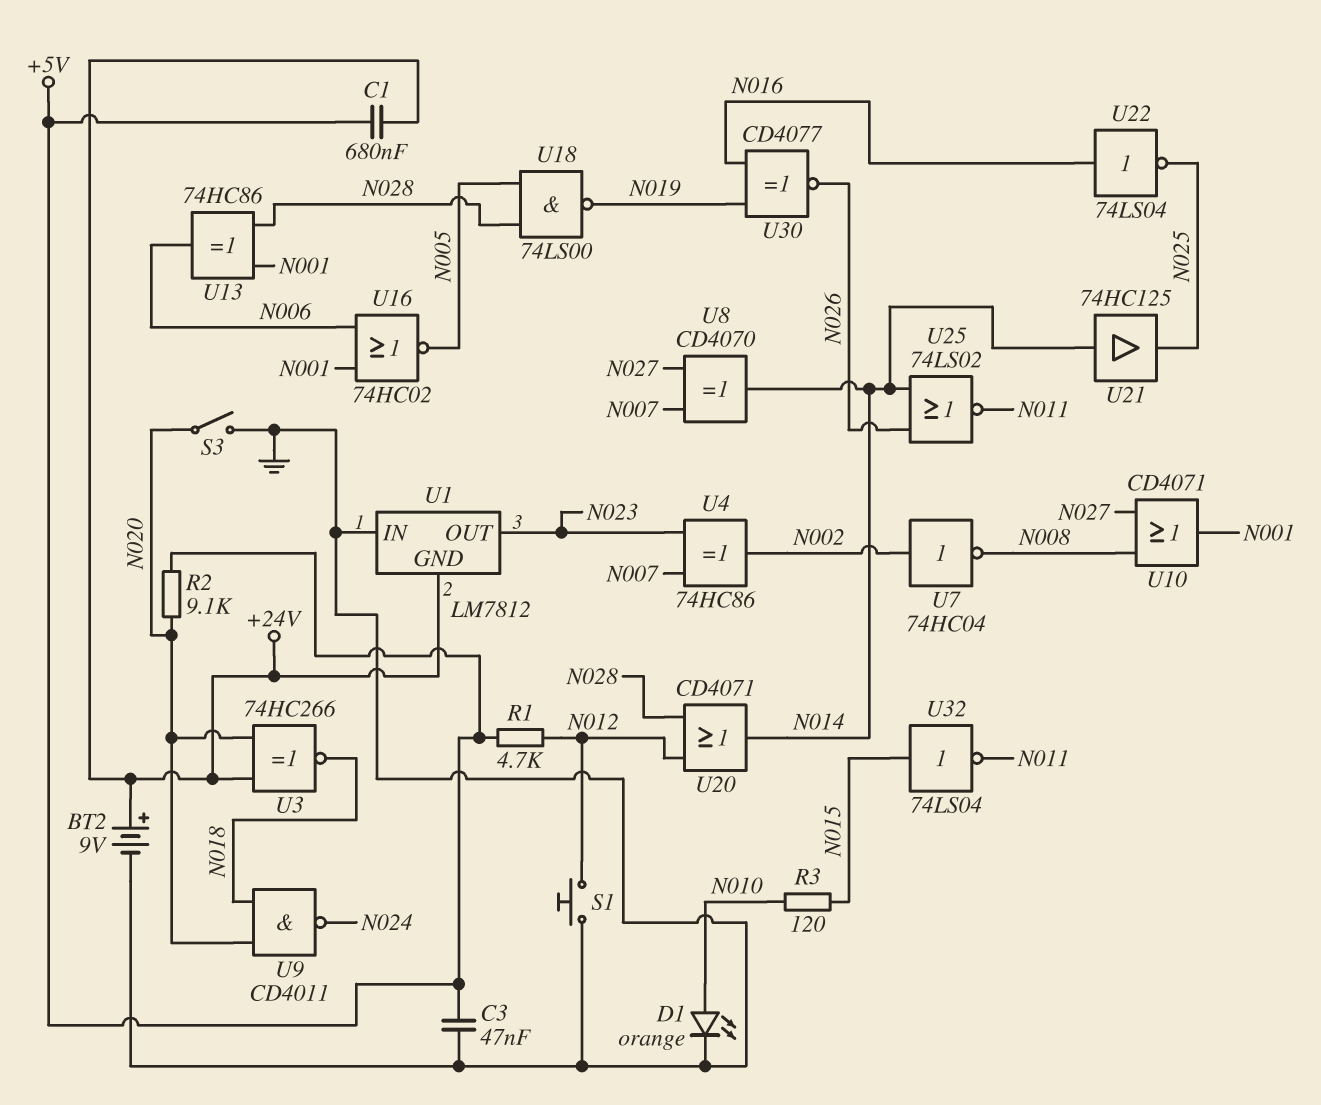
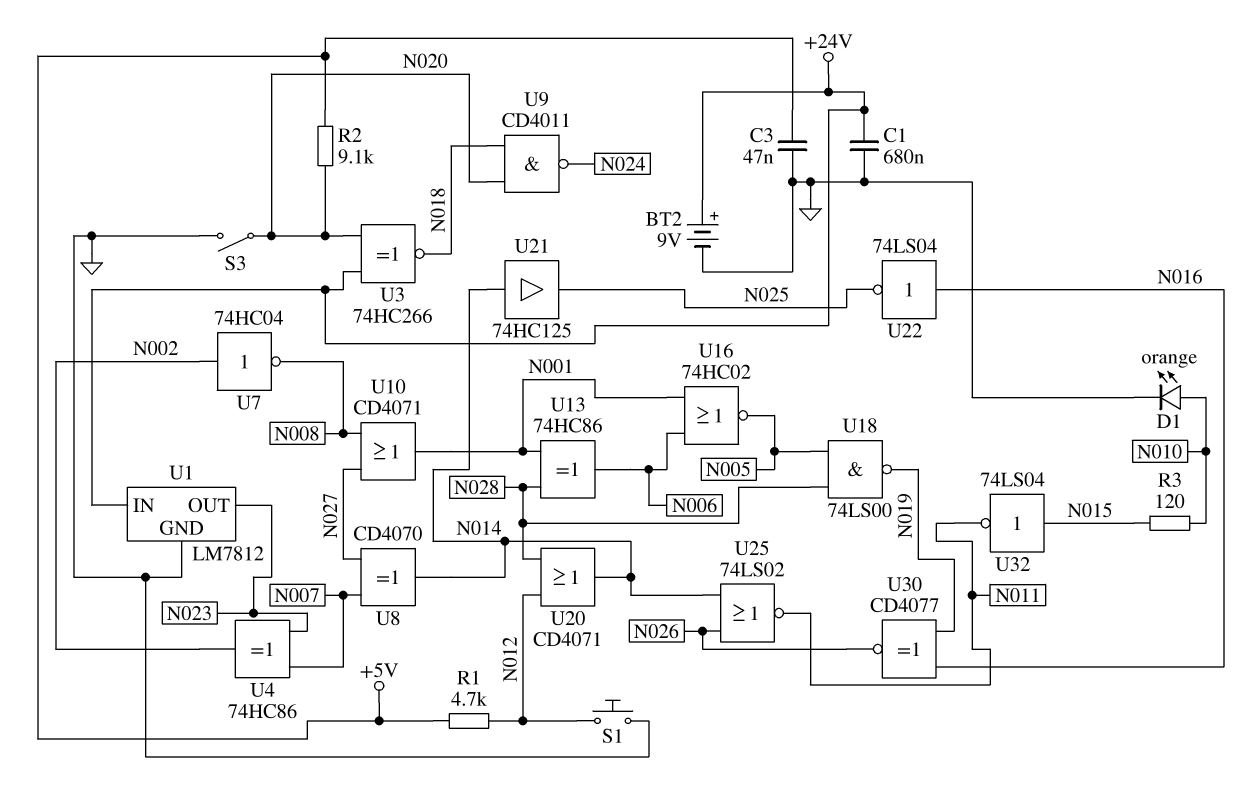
C1: 680nF (+5V, +24V) -> 680nF (+24V, GND)
U1 pin GND: +24V -> GND
U1 pin IN: GND -> +24V

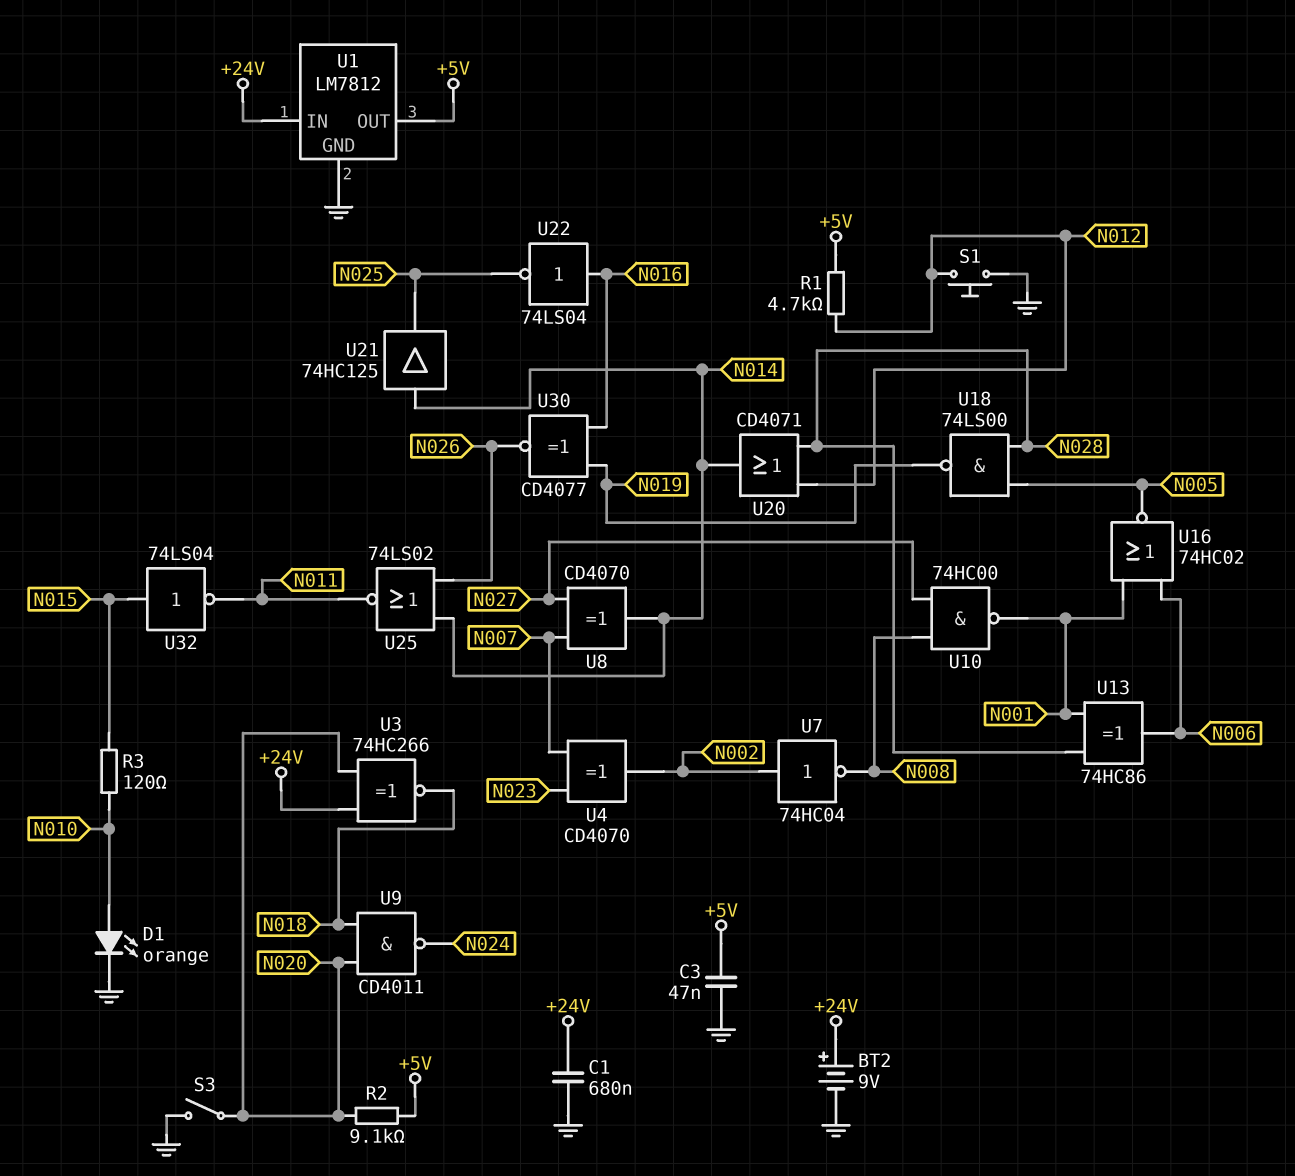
U1 pin OUT: N023 -> +5V
U4: XOR 74HC86 (in N007, in N023, out N002) -> XOR CD4070 (in N007, in N023, out N002)
U10: OR CD4071 (in N008, in N027, out N001) -> NAND 74HC00 (in N008, in N027, out N001)

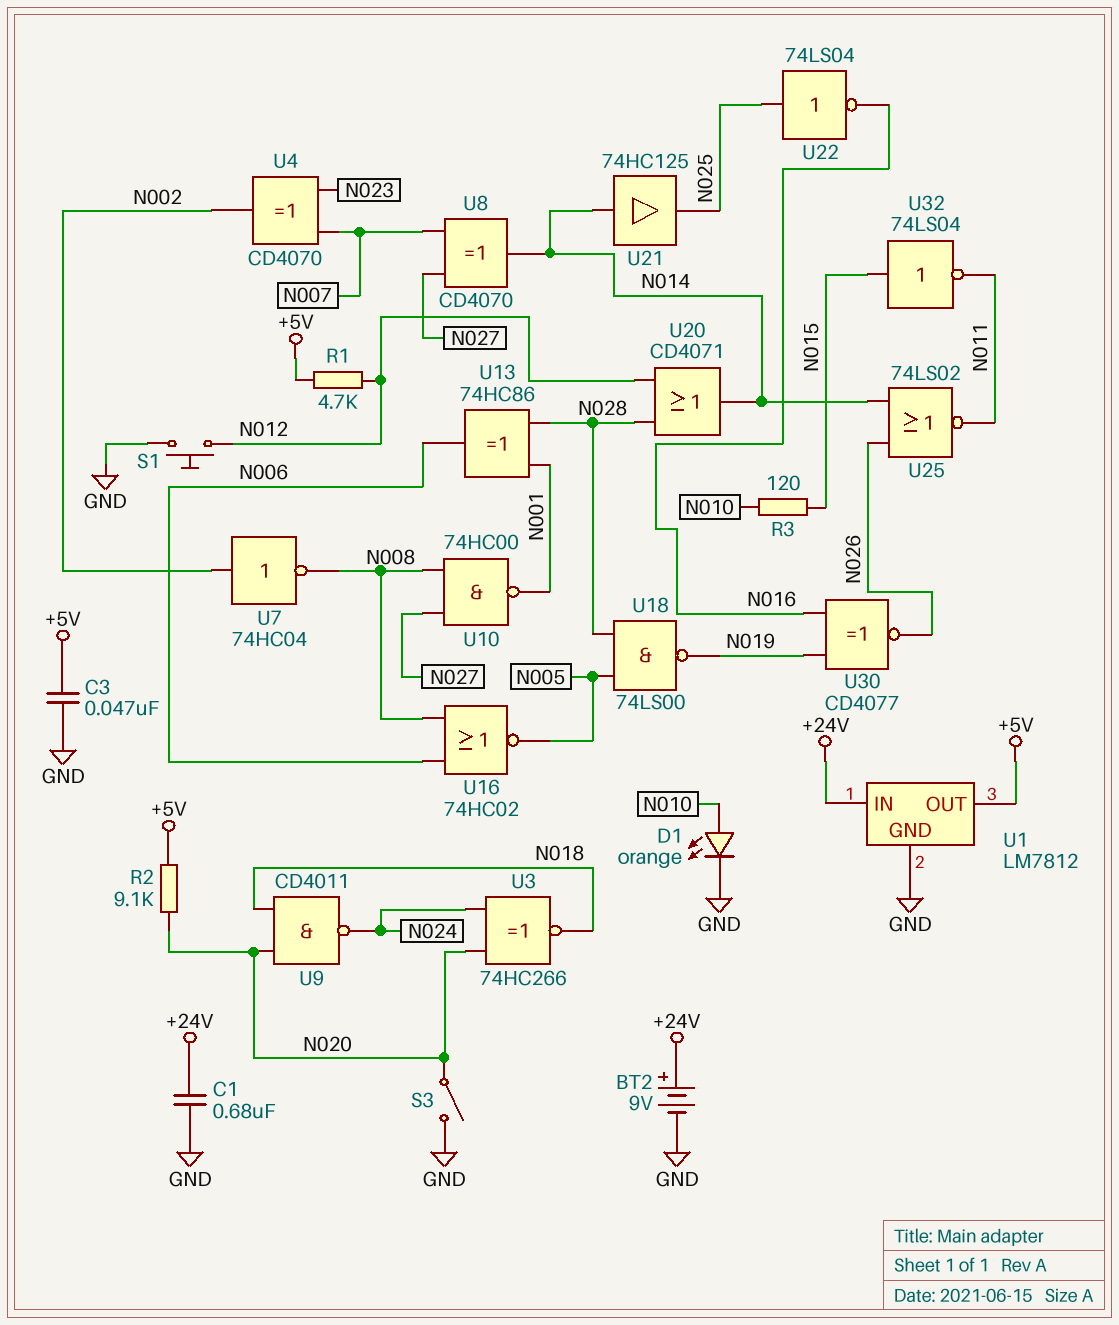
U3: XNOR 74HC266 (in +24V, in N020, out N018) -> XNOR 74HC266 (in N020, in N024, out N018)
U16: NOR 74HC02 (in N001, in N006, out N005) -> NOR 74HC02 (in N006, in N008, out N005)
U22: NOT 74LS04 (in N016, out N025) -> NOT 74LS04 (in N025, out N016)

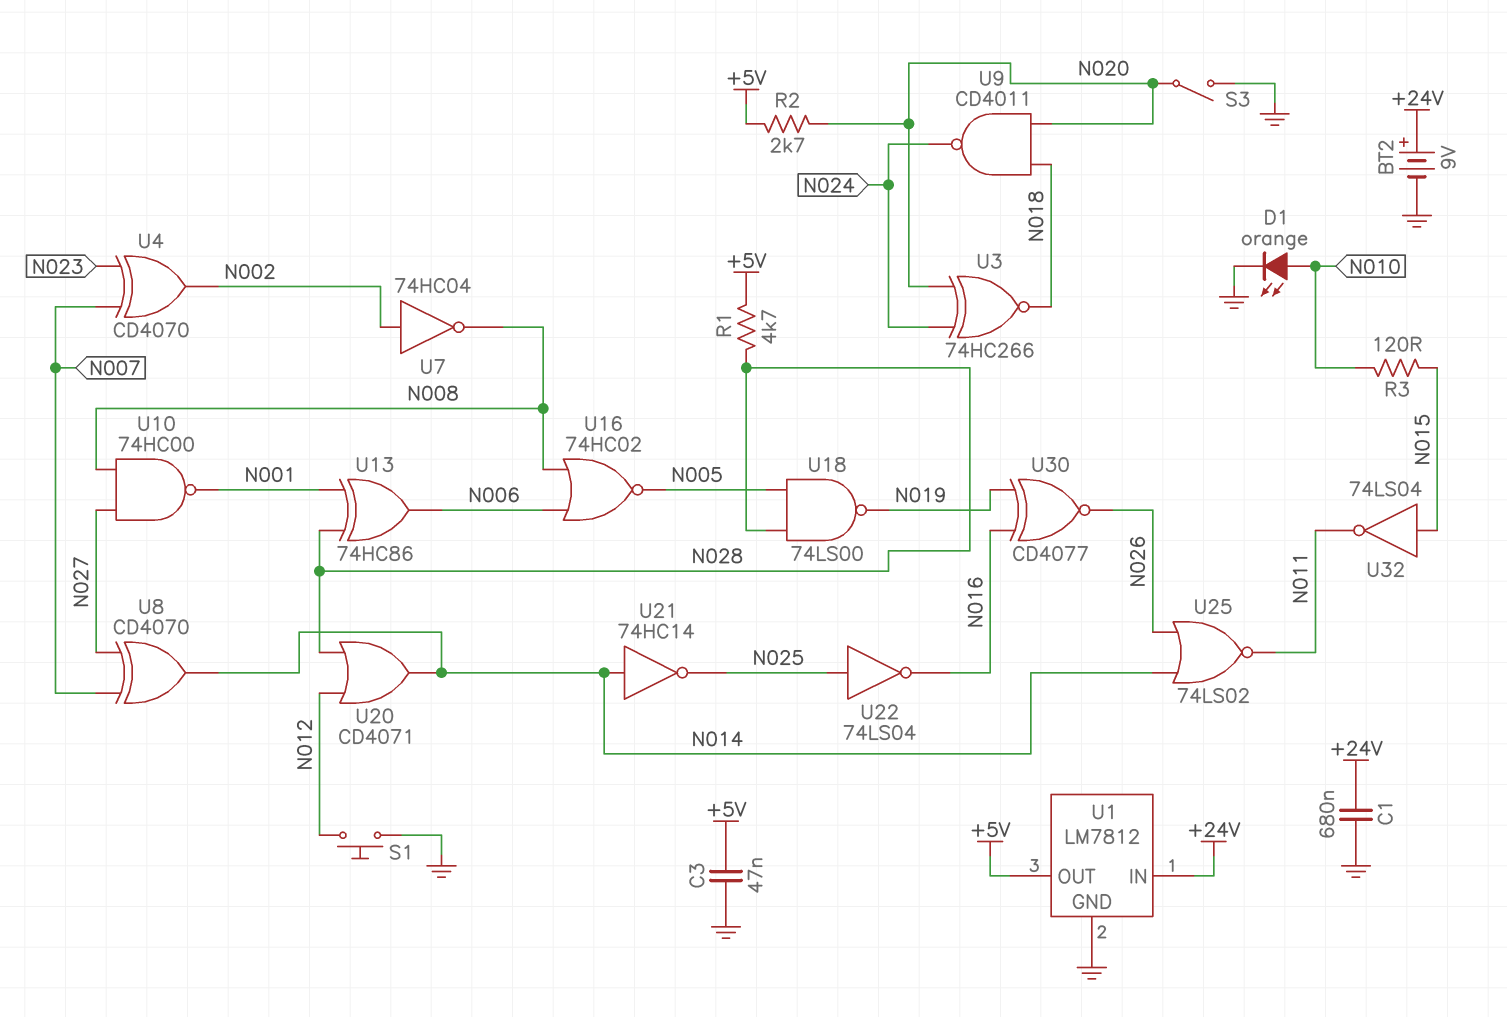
R1: 4.7k (+5V, N012) -> 4.7k (+5V, N028)
R2: 9.1k (+5V, N020) -> 2.7k (+5V, N020)
U21: buffer 74HC125 (in N014, out N025) -> NOT 74HC14 (in N014, out N025)

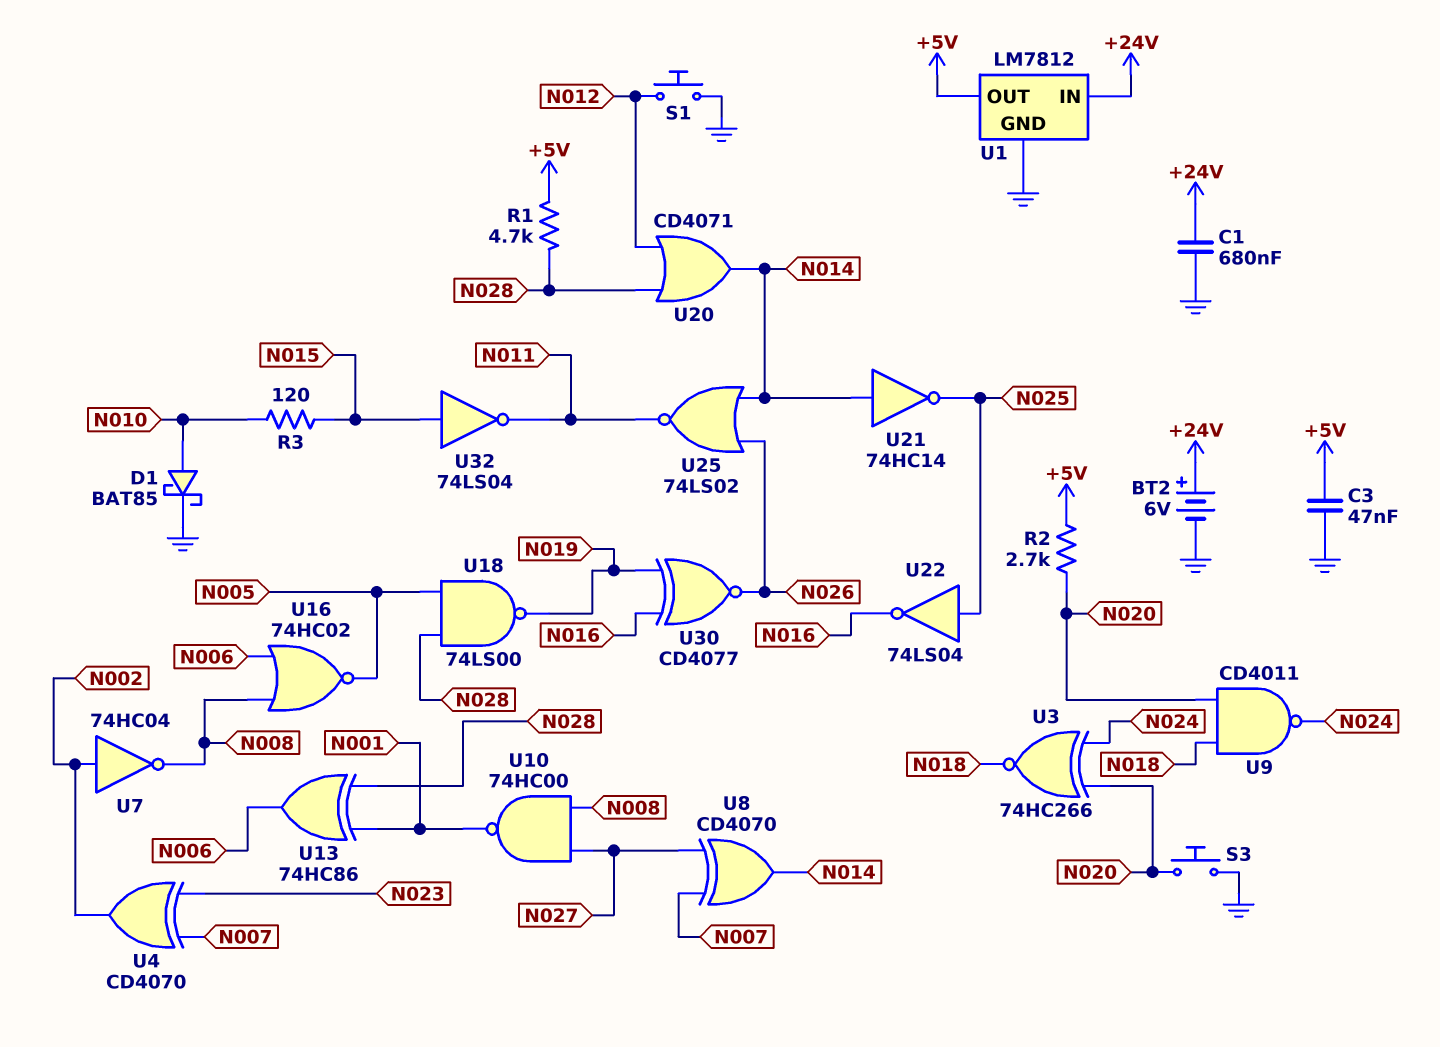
BT2: 9V (plus +24V, minus GND) -> 6V (plus +24V, minus GND)
D1: LED orange (A N010, K GND) -> schottky BAT85 (A N010, K GND)
S3: switch (GND, N020) -> button (GND, N020)

